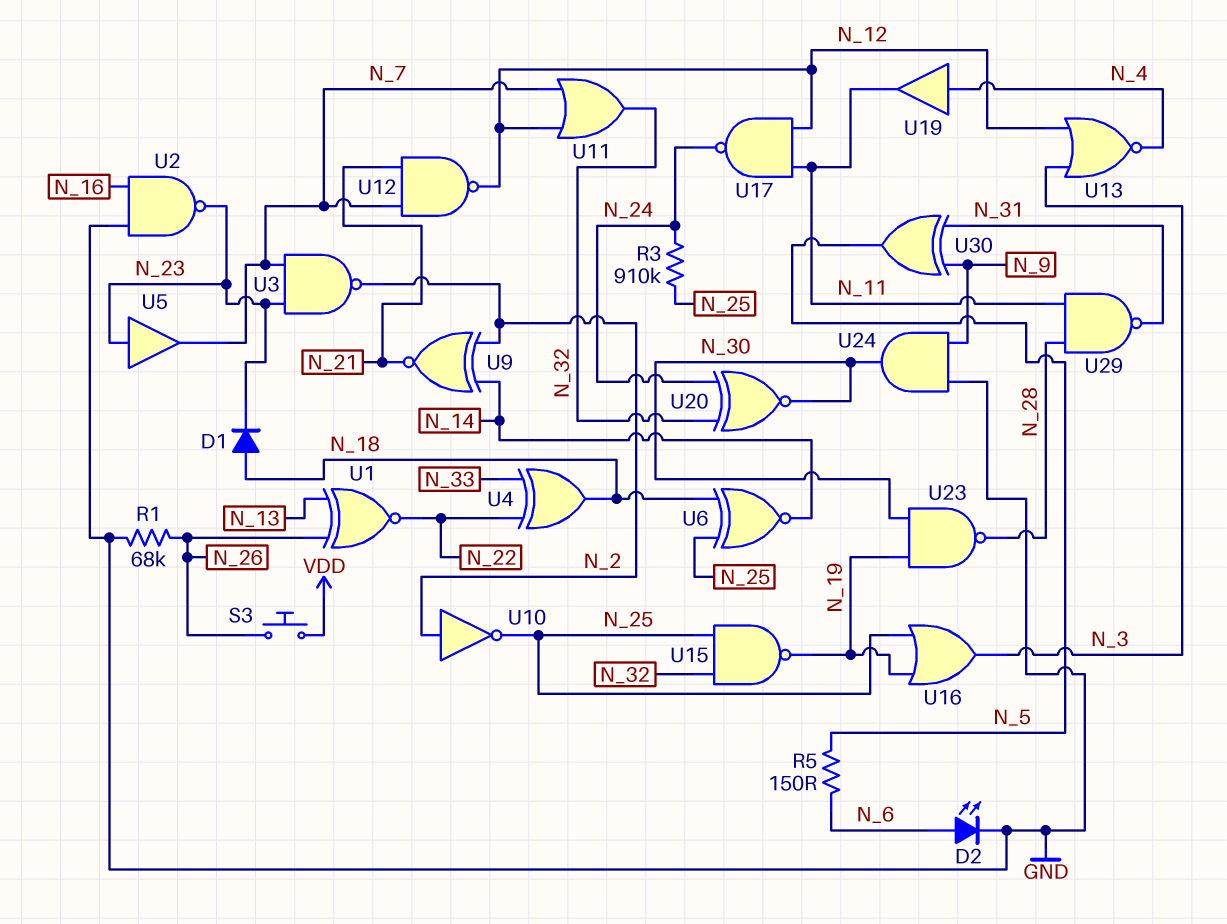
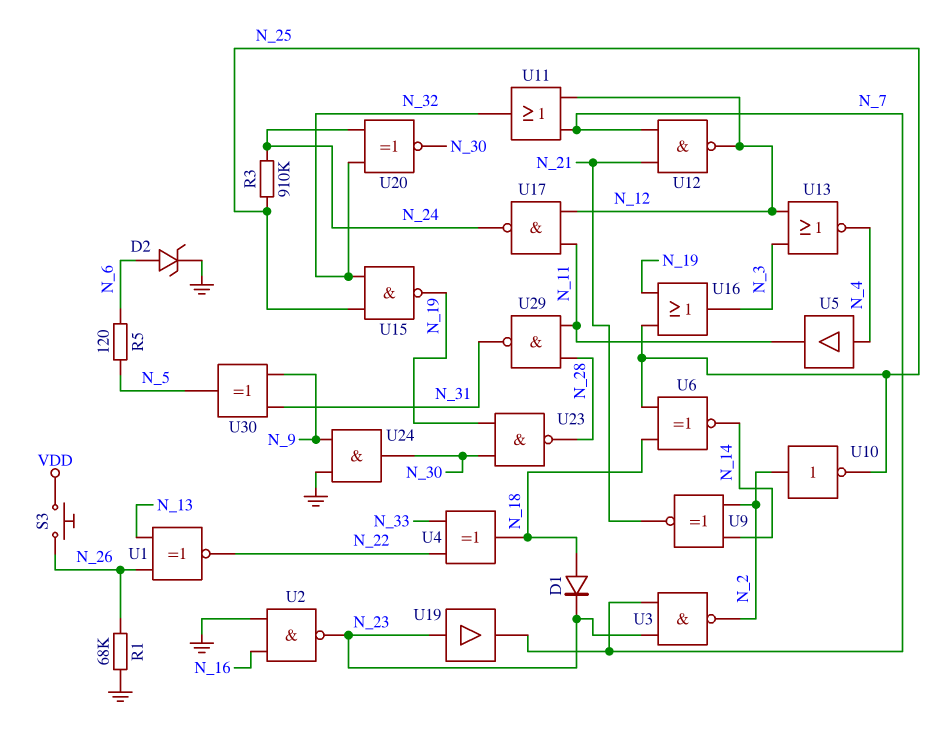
D2: LED (A N_6, K GND) -> zener (A N_6, K GND)
R5: 150 (N_5, N_6) -> 120 (N_5, N_6)
U5: buffer (in N_23, out N_7) -> buffer (in N_4, out N_11)
U19: buffer (in N_4, out N_11) -> buffer (in N_23, out N_7)

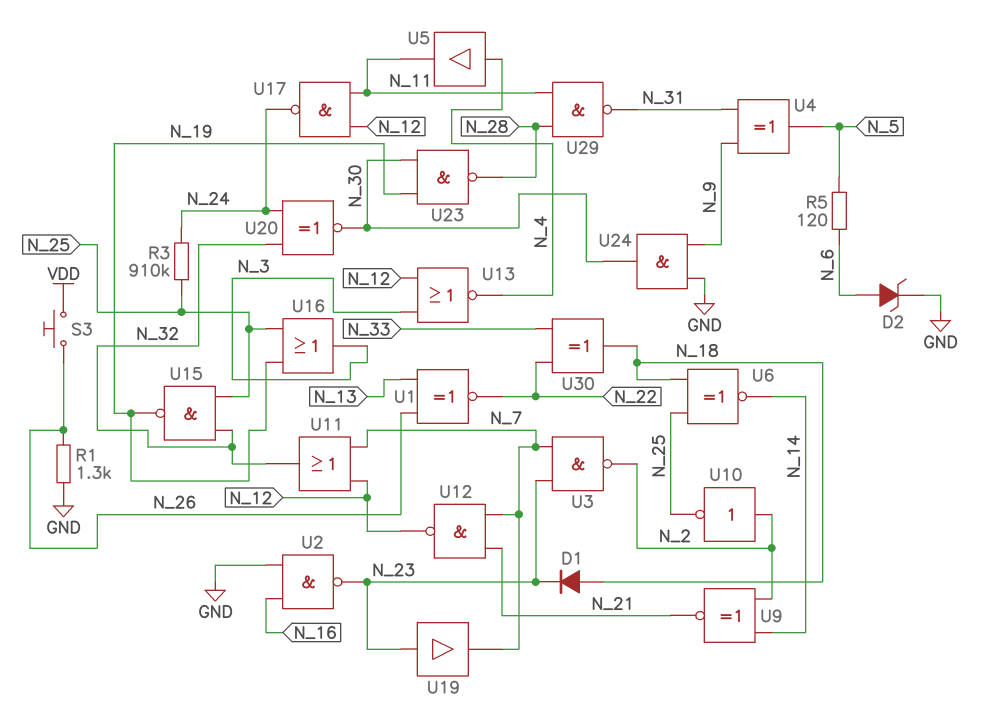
R1: 68k (GND, N_26) -> 1.3k (GND, N_26)
U4: XOR (in N_22, in N_33, out N_18) -> XOR (in N_9, in N_31, out N_5)
U30: XOR (in N_9, in N_31, out N_5) -> XOR (in N_22, in N_33, out N_18)

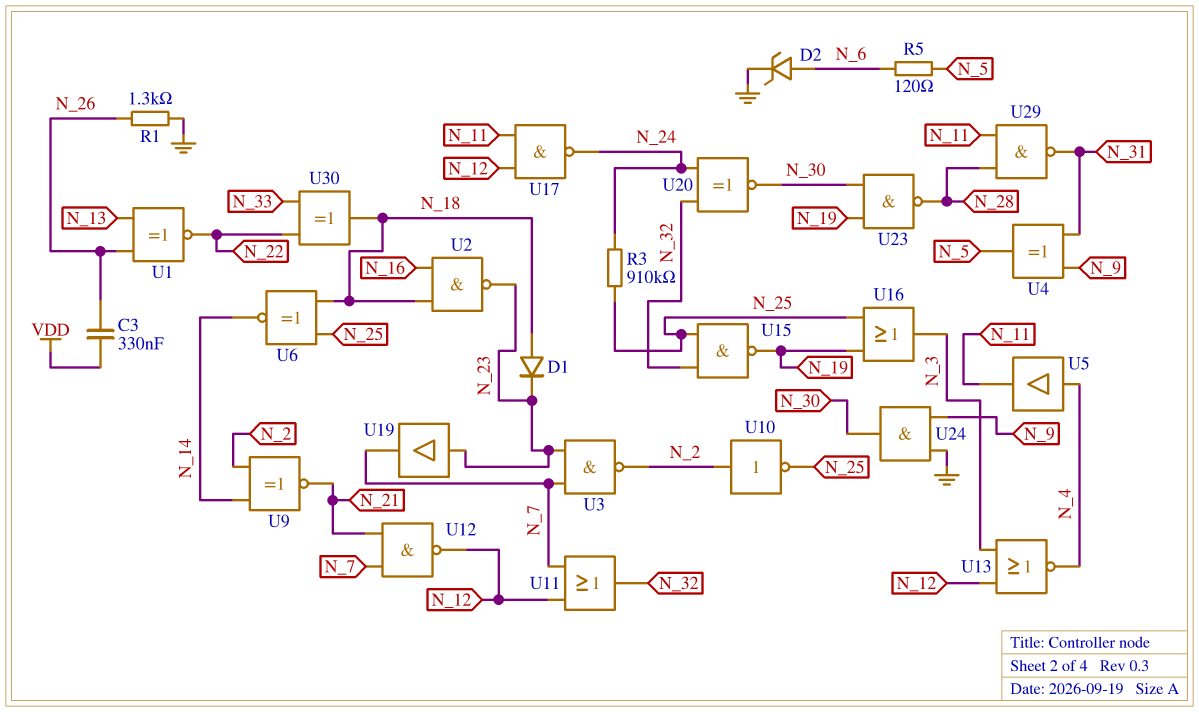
C3: none -> 330nF (N_26, VDD)
S3: button (N_26, VDD) -> none
U2: NAND (in GND, in N_16, out N_23) -> NAND (in N_16, in N_18, out N_23)

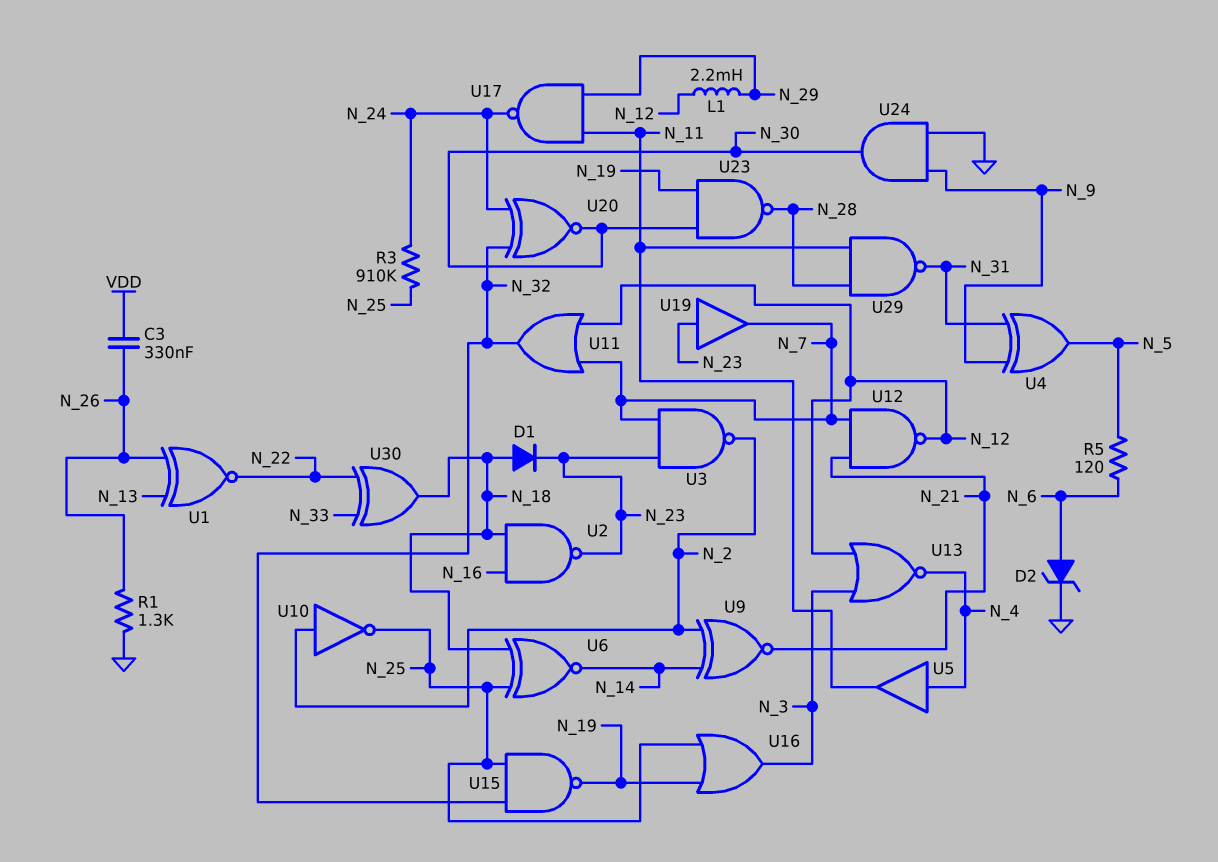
L1: none -> 2.2mH (N_12, N_29)
U17: NAND (in N_11, in N_12, out N_24) -> NAND (in N_11, in N_29, out N_24)

